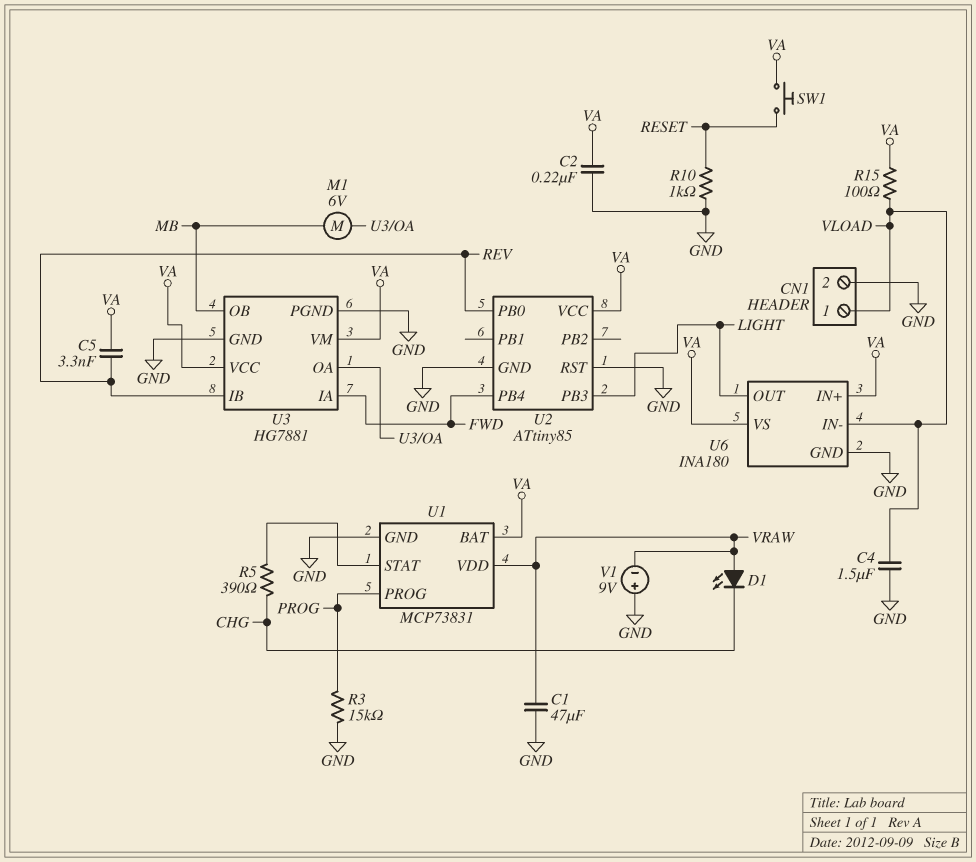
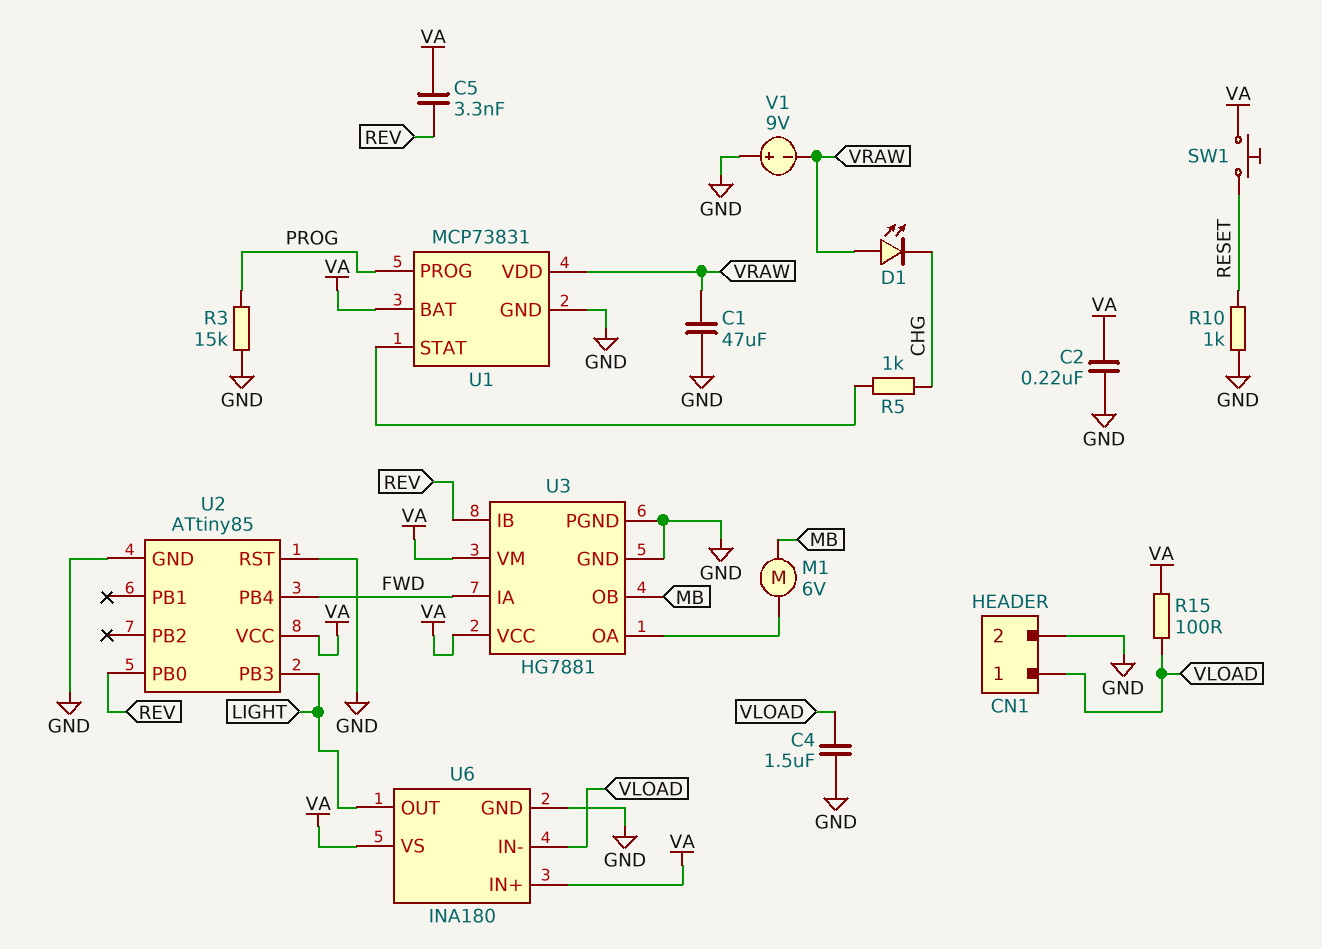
R5: 390 (CHG, U1/STAT) -> 1k (CHG, U1/STAT)

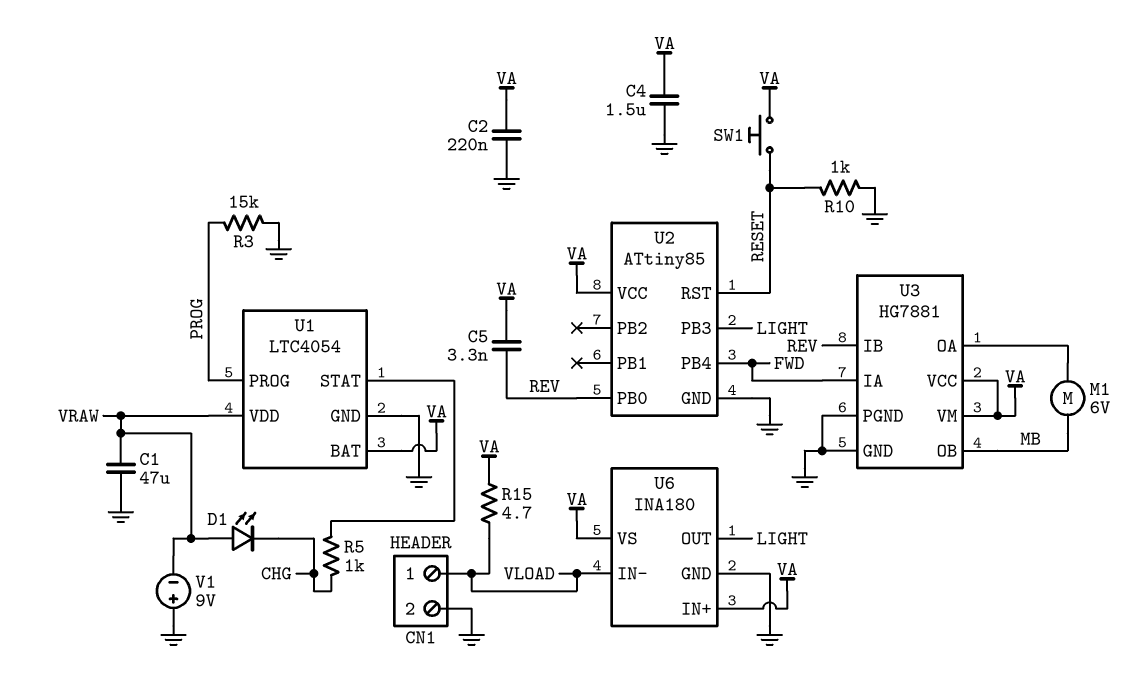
C4: 1.5uF (GND, VLOAD) -> 1.5uF (GND, VA)
R15: 100 (VA, VLOAD) -> 4.7 (VA, VLOAD)
U1: MCP73831 -> LTC4054
U2 pin RST: GND -> RESET

